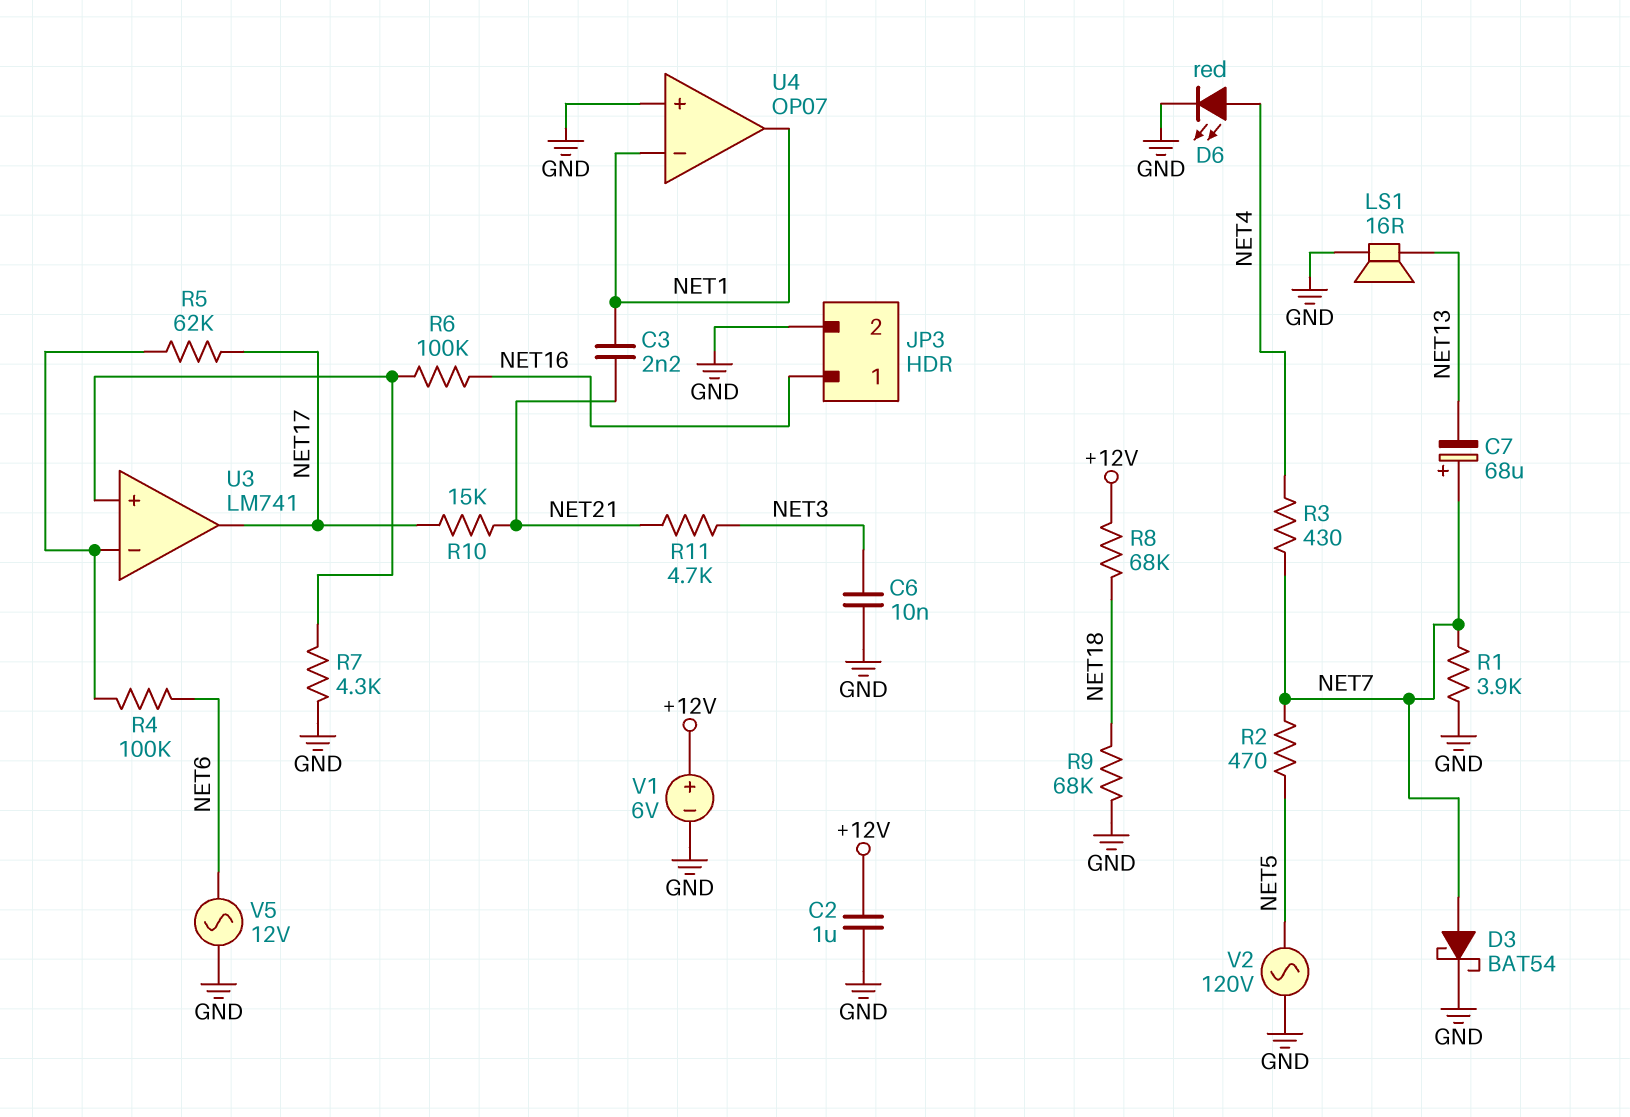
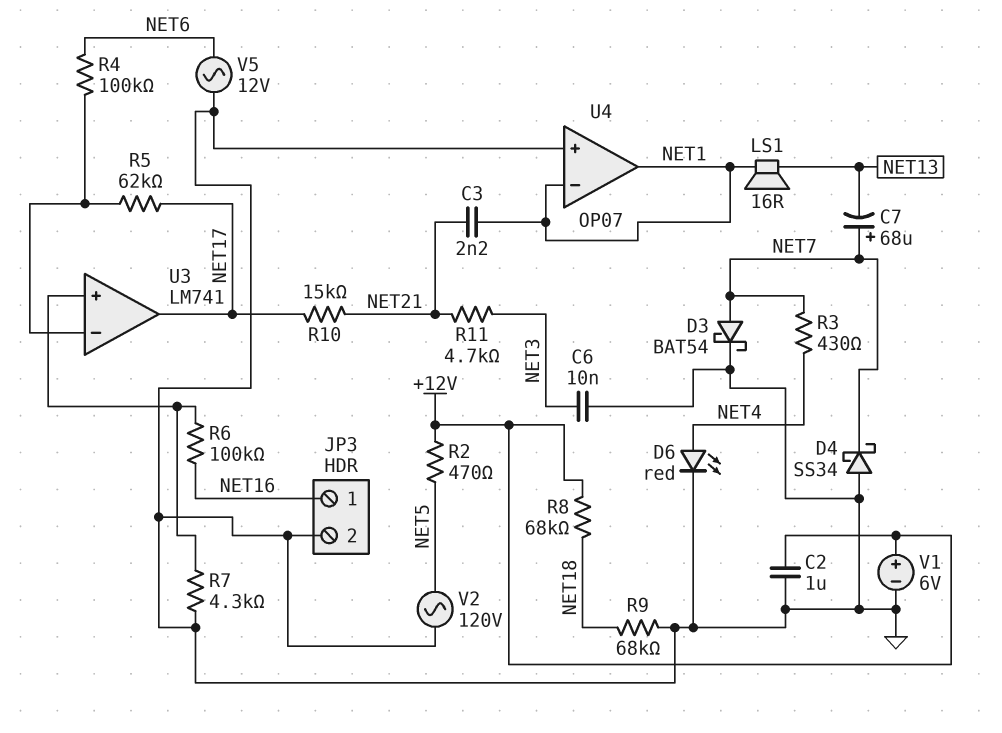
D4: none -> schottky SS34 (A GND, K NET7)
LS1: speaker 16R (GND, NET13) -> speaker 16R (NET1, NET13)
R1: 3.9k (GND, NET7) -> none
R2: 470 (NET5, NET7) -> 470 (+12V, NET5)

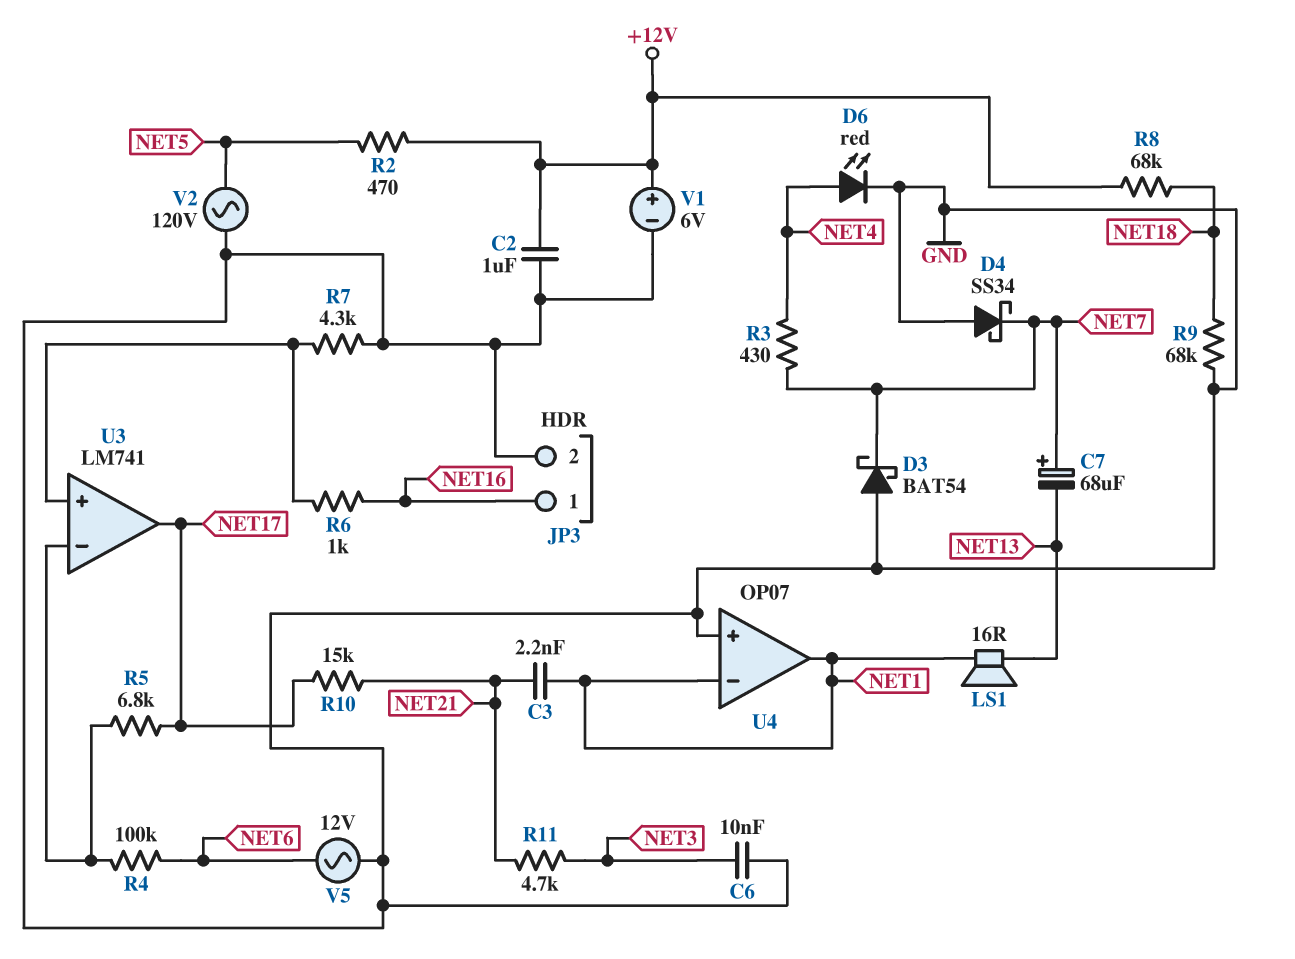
D3: schottky BAT54 (A NET7, K GND) -> schottky BAT54 (A GND, K NET7)
R5: 62k (NET17, U3/in-) -> 6.8k (NET17, U3/in-)
R6: 100k (NET16, U3/in+) -> 1k (NET16, U3/in+)

